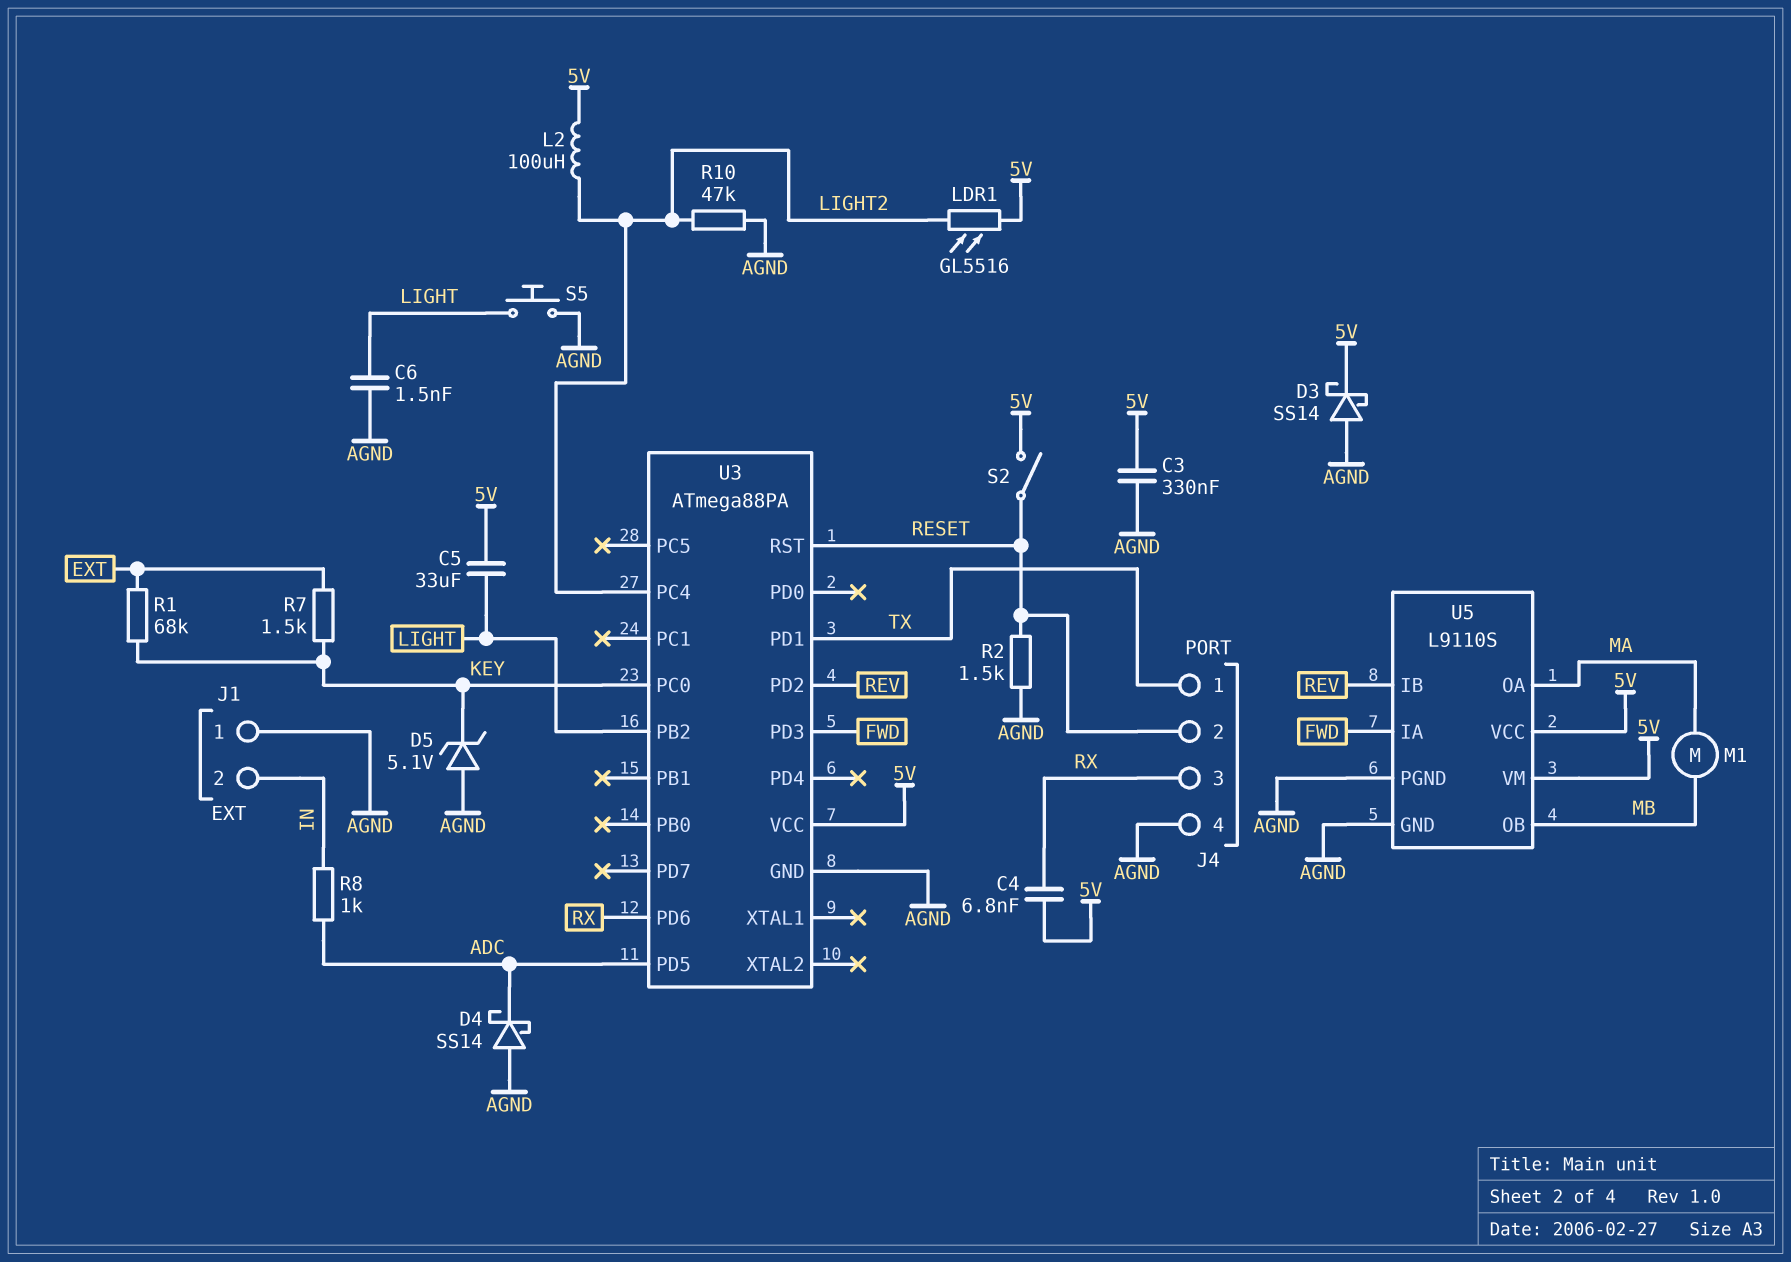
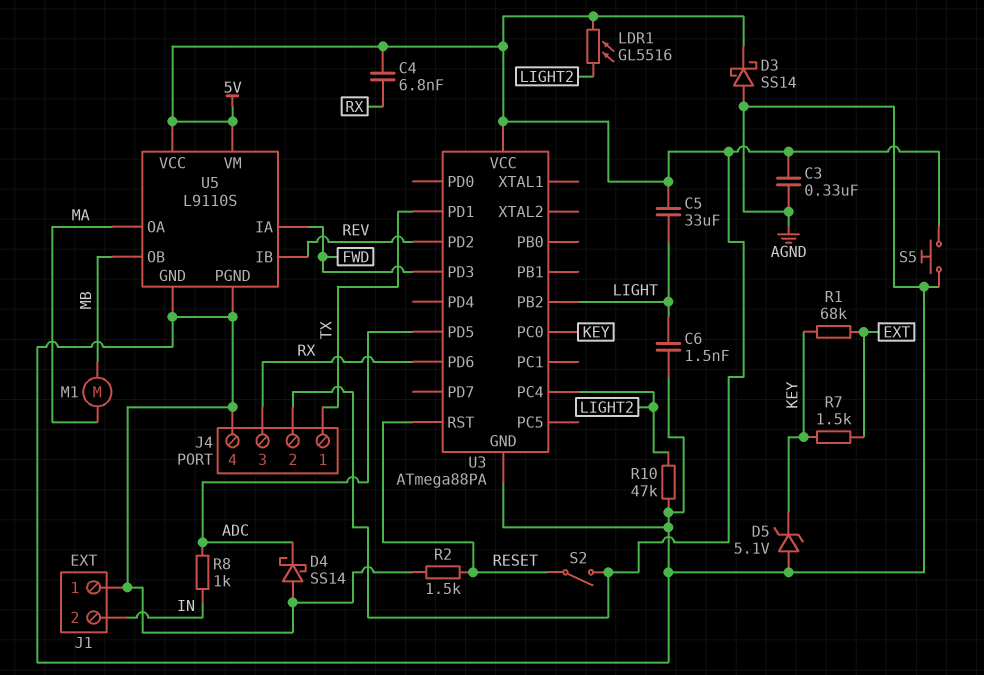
J4 pin 2: RESET -> 5V
L2: 100uH (5V, LIGHT2) -> none
S5: button (AGND, LIGHT) -> button (5V, AGND)

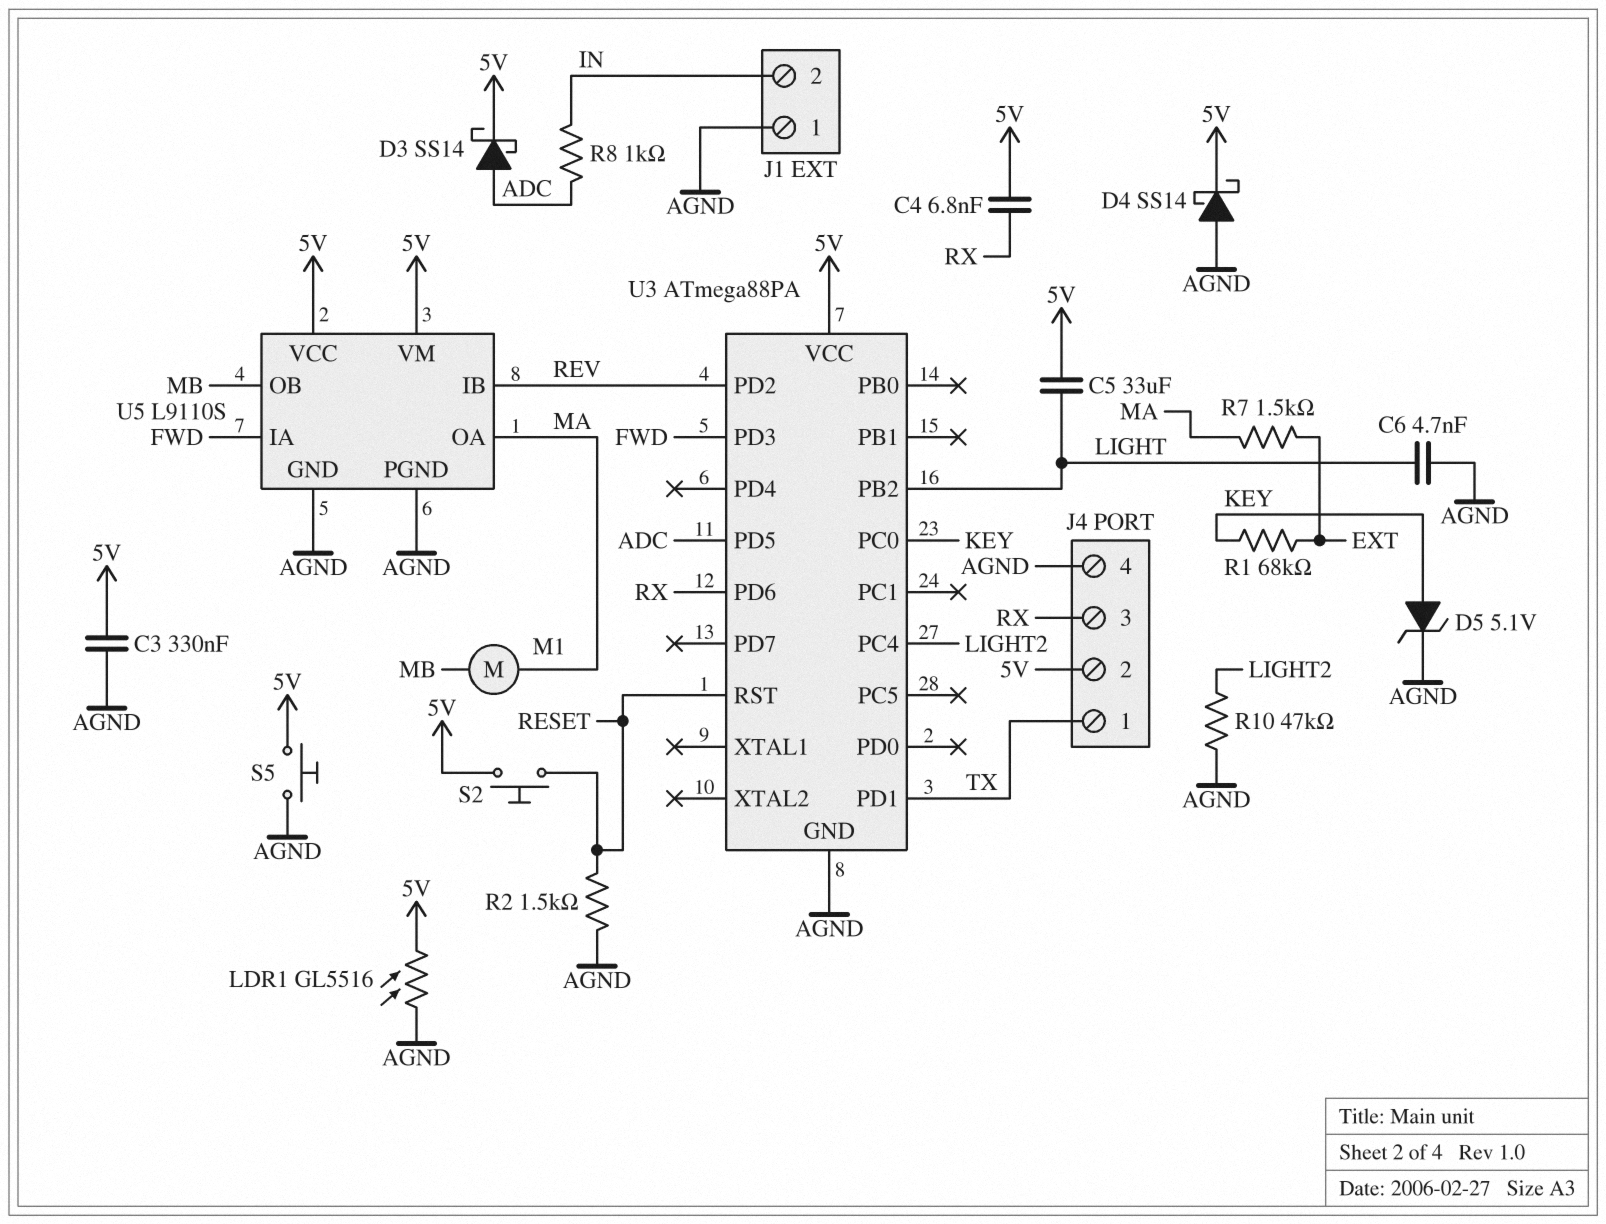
C6: 1.5nF (AGND, LIGHT) -> 4.7nF (AGND, LIGHT)
D3: schottky SS14 (A AGND, K 5V) -> schottky SS14 (A ADC, K 5V)
D4: schottky SS14 (A AGND, K ADC) -> schottky SS14 (A AGND, K 5V)
D5: zener 5.1V (A AGND, K KEY) -> zener 5.1V (A KEY, K AGND)
LDR1: GL5516 (5V, LIGHT2) -> GL5516 (5V, AGND)
R7: 1.5k (EXT, KEY) -> 1.5k (EXT, MA)
S2: switch (5V, RESET) -> button (5V, RESET)

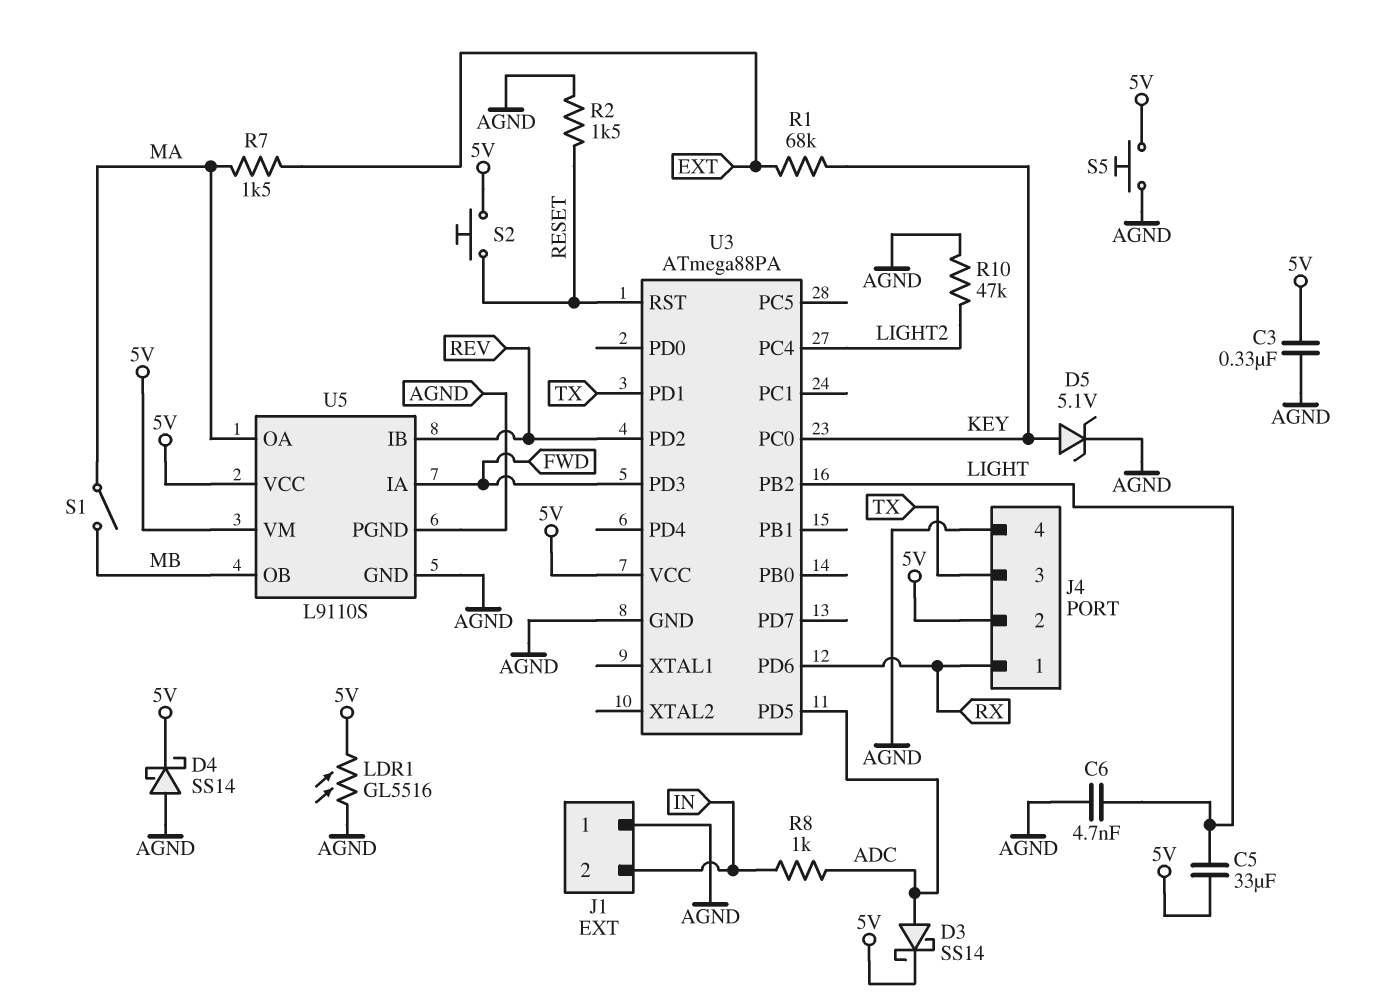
C4: 6.8nF (5V, RX) -> none
J4 pin 1: TX -> RX
J4 pin 3: RX -> TX
M1: motor (MA, MB) -> none
S1: none -> switch (MA, MB)

